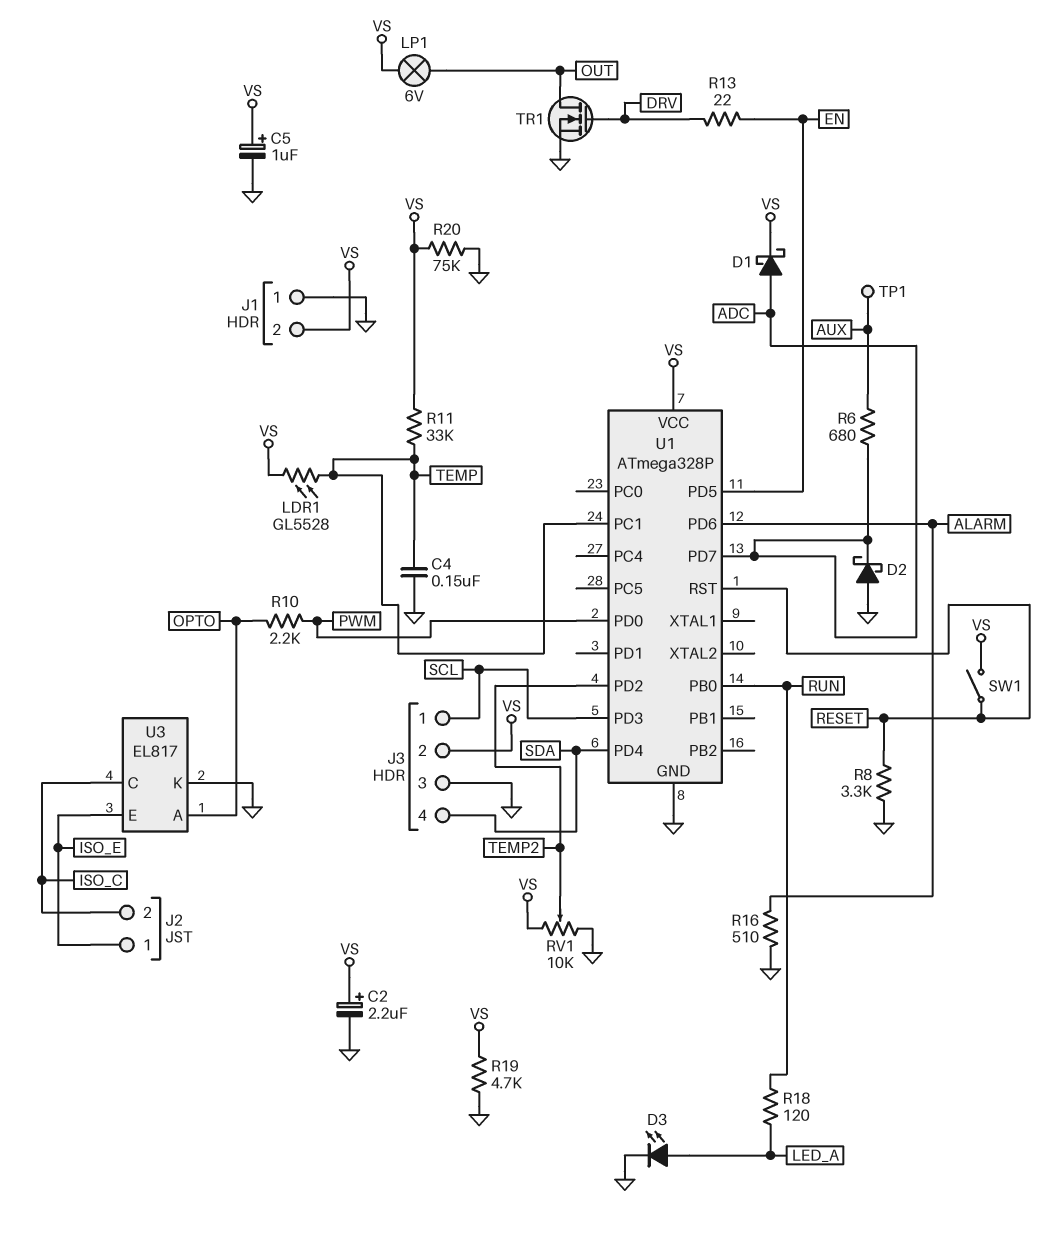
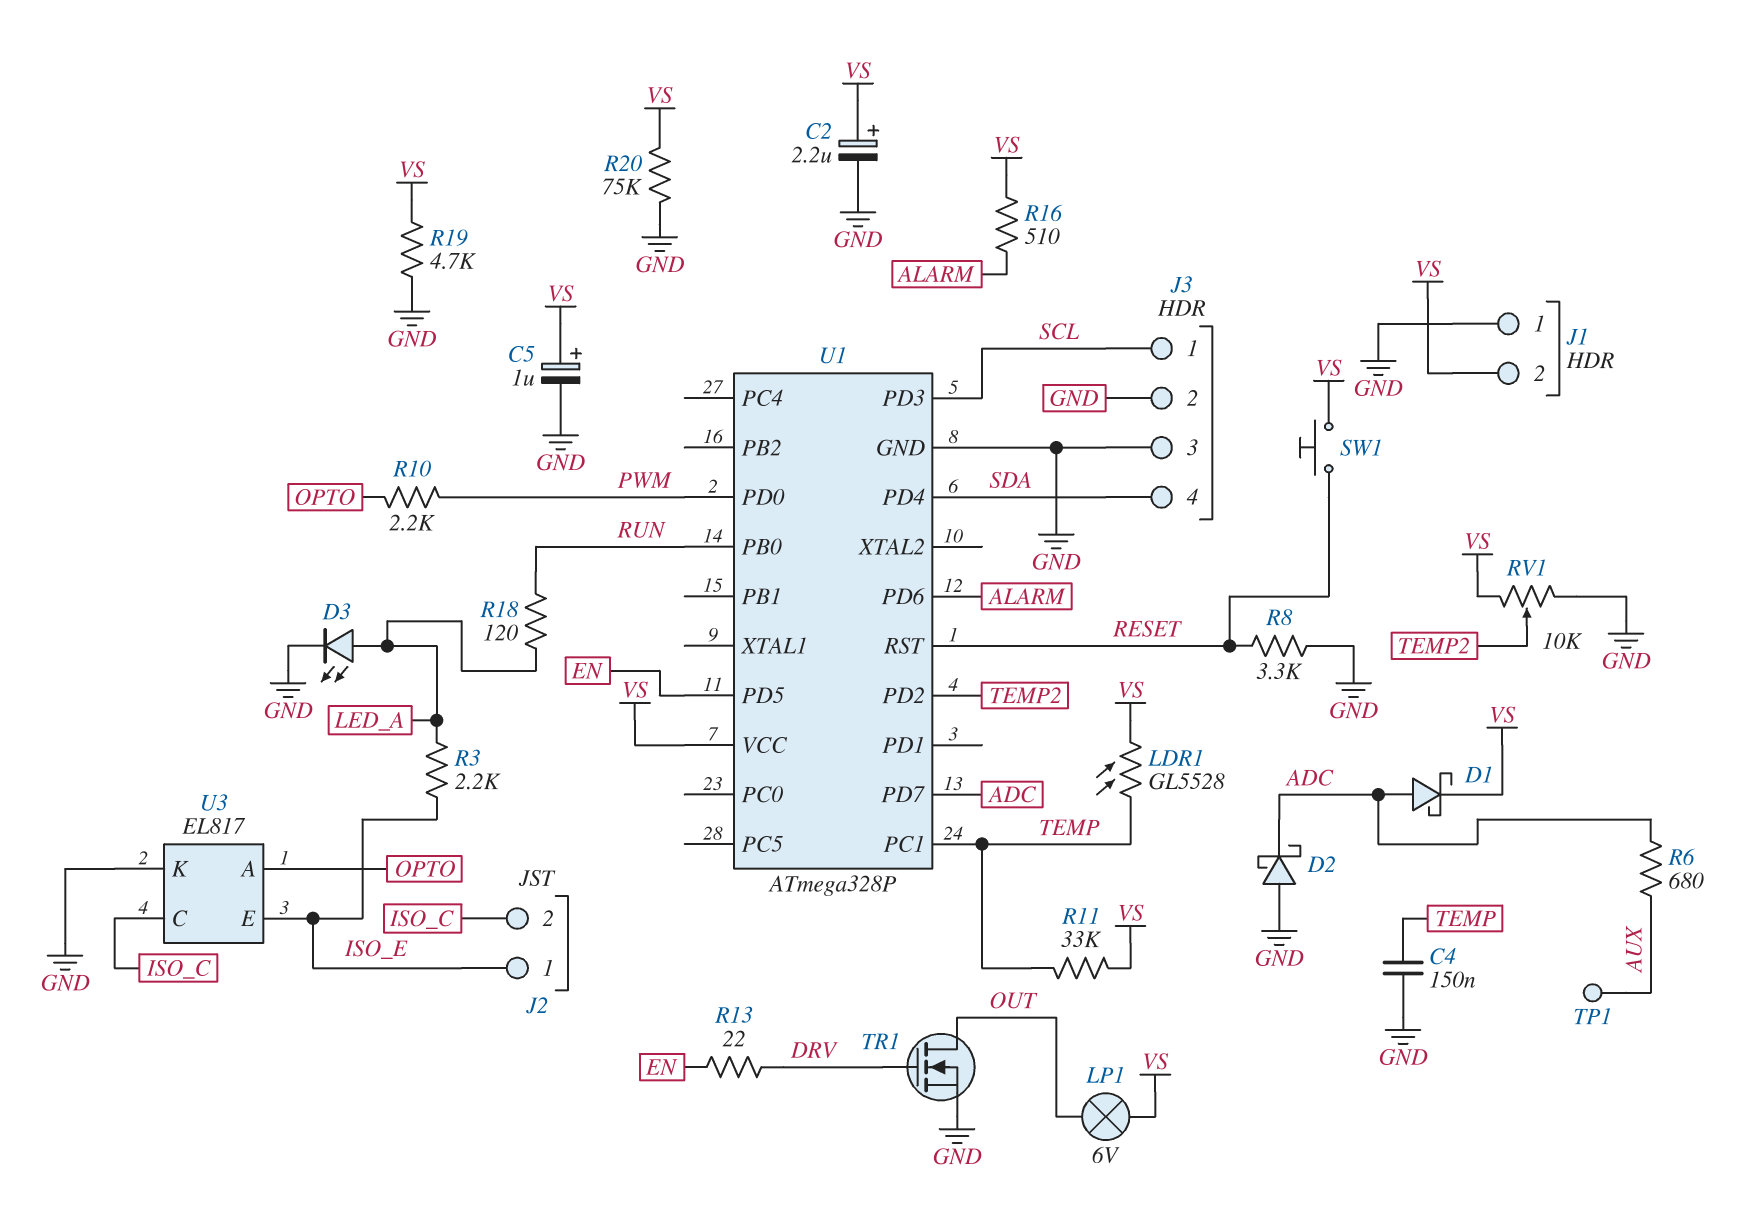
J3 pin 2: VS -> GND
R3: none -> 2.2k (ISO_E, LED_A)
R16: 510 (ALARM, GND) -> 510 (ALARM, VS)
SW1: switch (RESET, VS) -> button (RESET, VS)

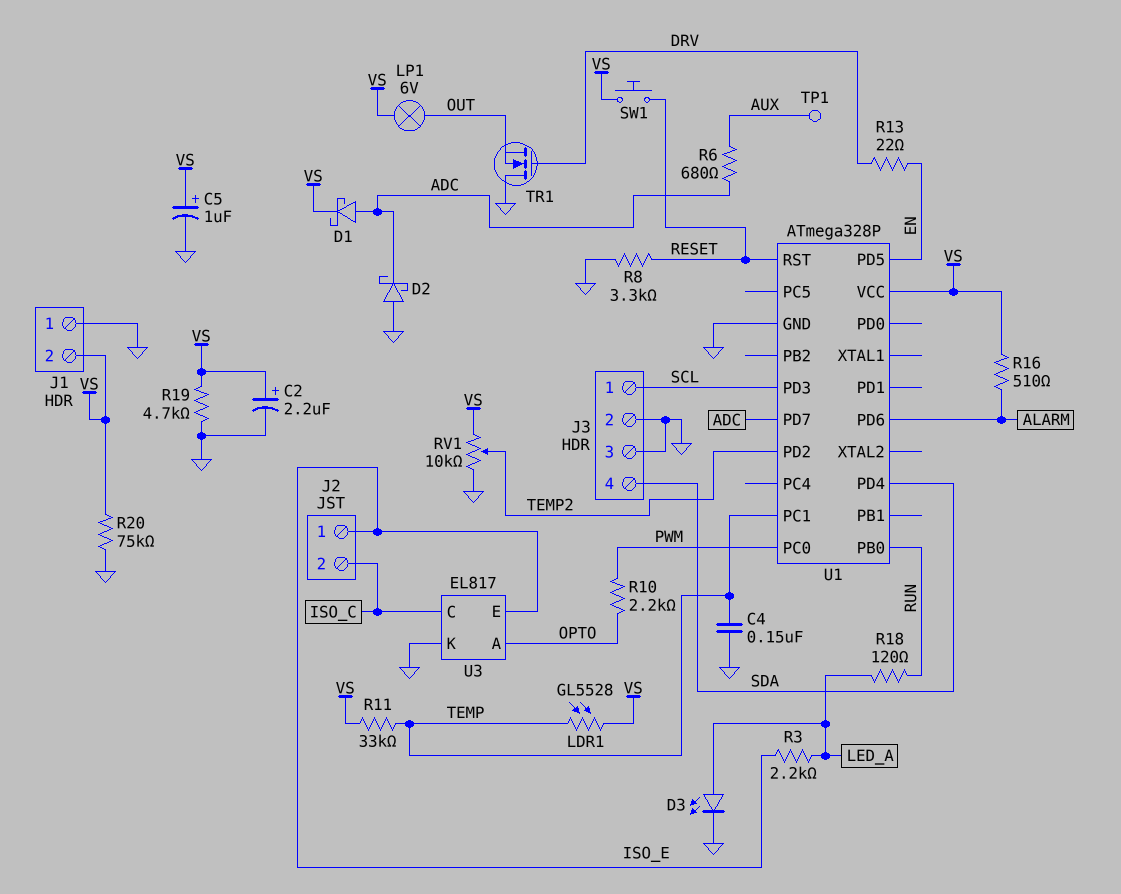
TR1: NMOS (G DRV, D OUT, S GND) -> NMOS (G DRV, D GND, S OUT)
U1 pin PC0: none -> PWM
U1 pin PD0: PWM -> none

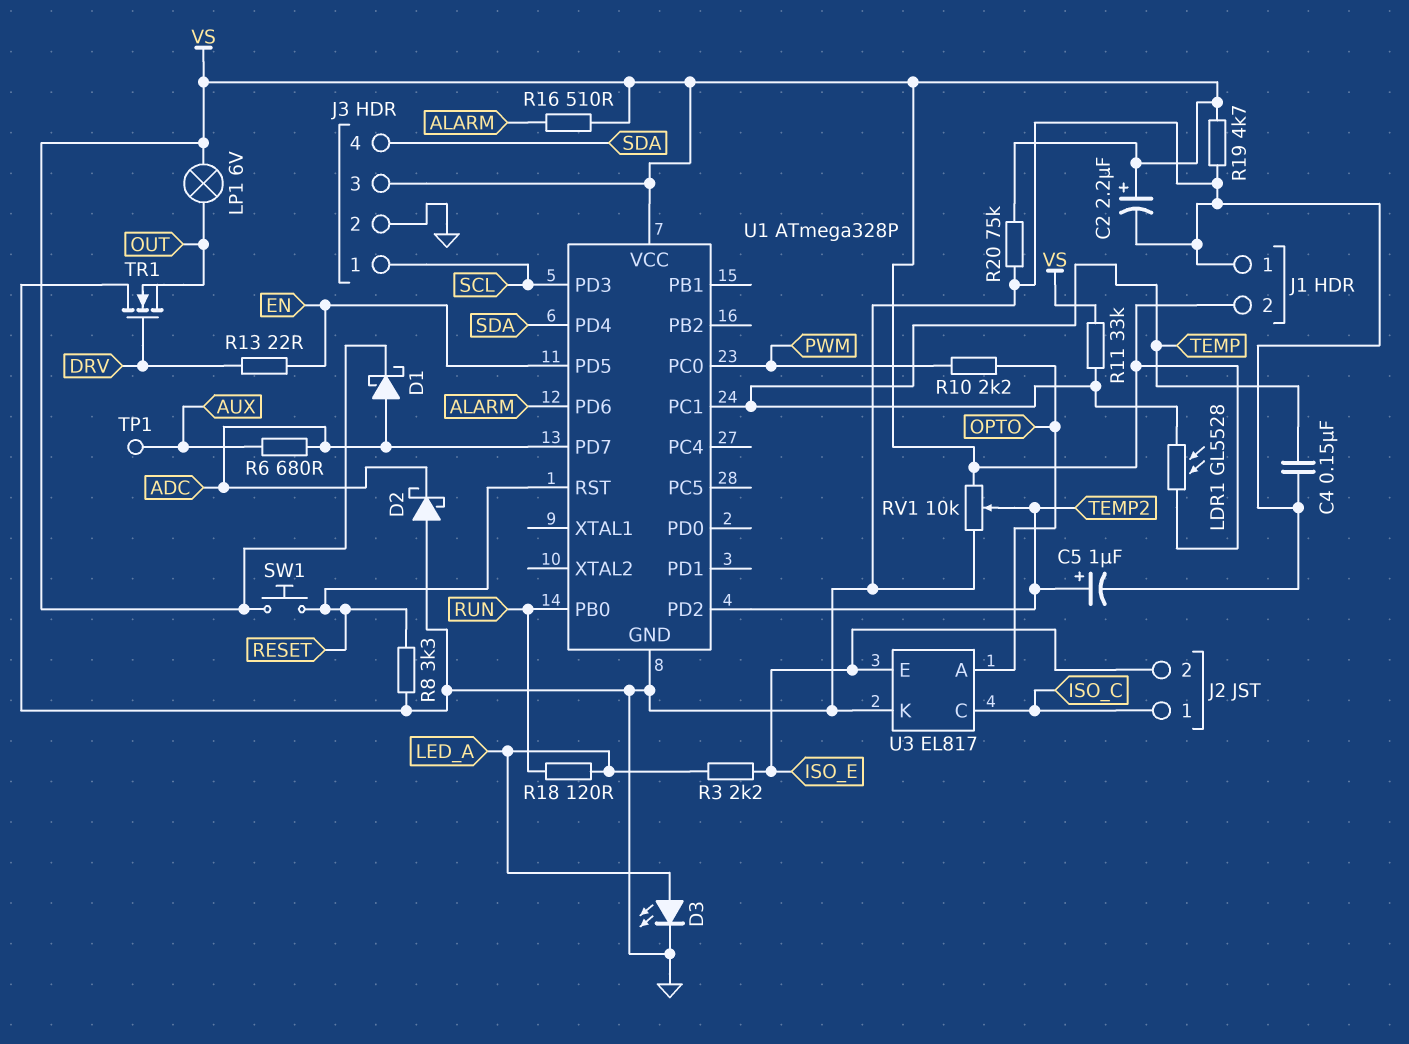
C5: 1uF (plus VS, minus GND) -> 1uF (plus TEMP2, minus GND)
J2 pin 1: ISO_E -> ISO_C
J2 pin 2: ISO_C -> ISO_E
J3 pin 3: GND -> VS

